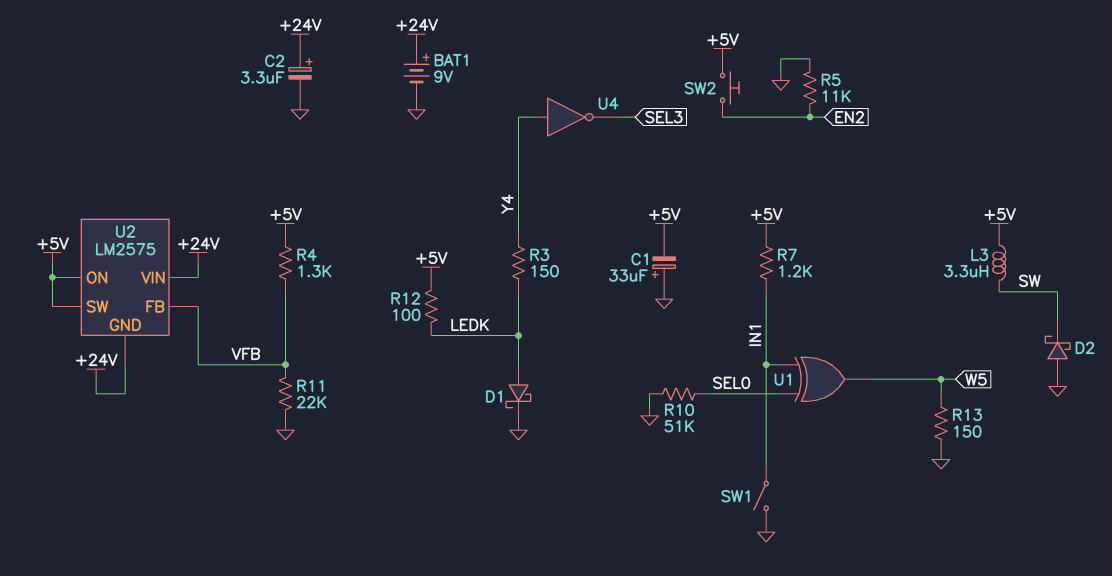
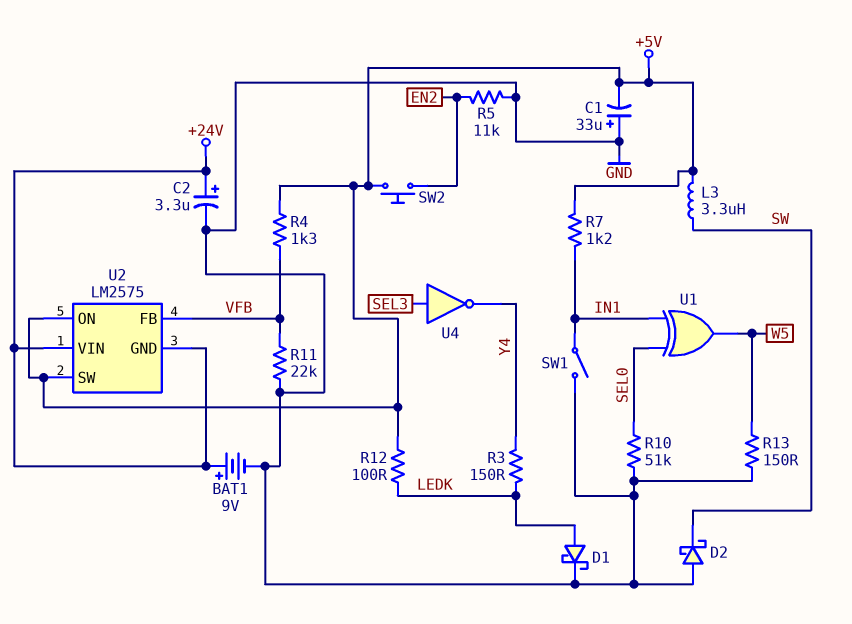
U4: NOT (in Y4, out SEL3) -> NOT (in SEL3, out Y4)

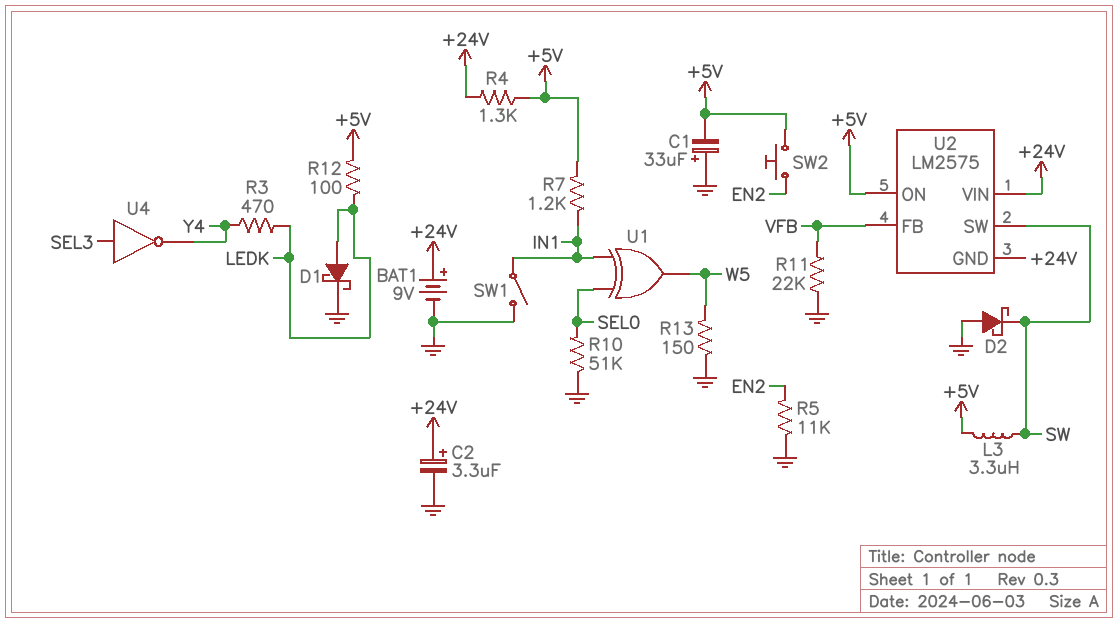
R3: 150 (LEDK, Y4) -> 470 (LEDK, Y4)
R4: 1.3k (+5V, VFB) -> 1.3k (+5V, +24V)
U2 pin SW: +5V -> SW

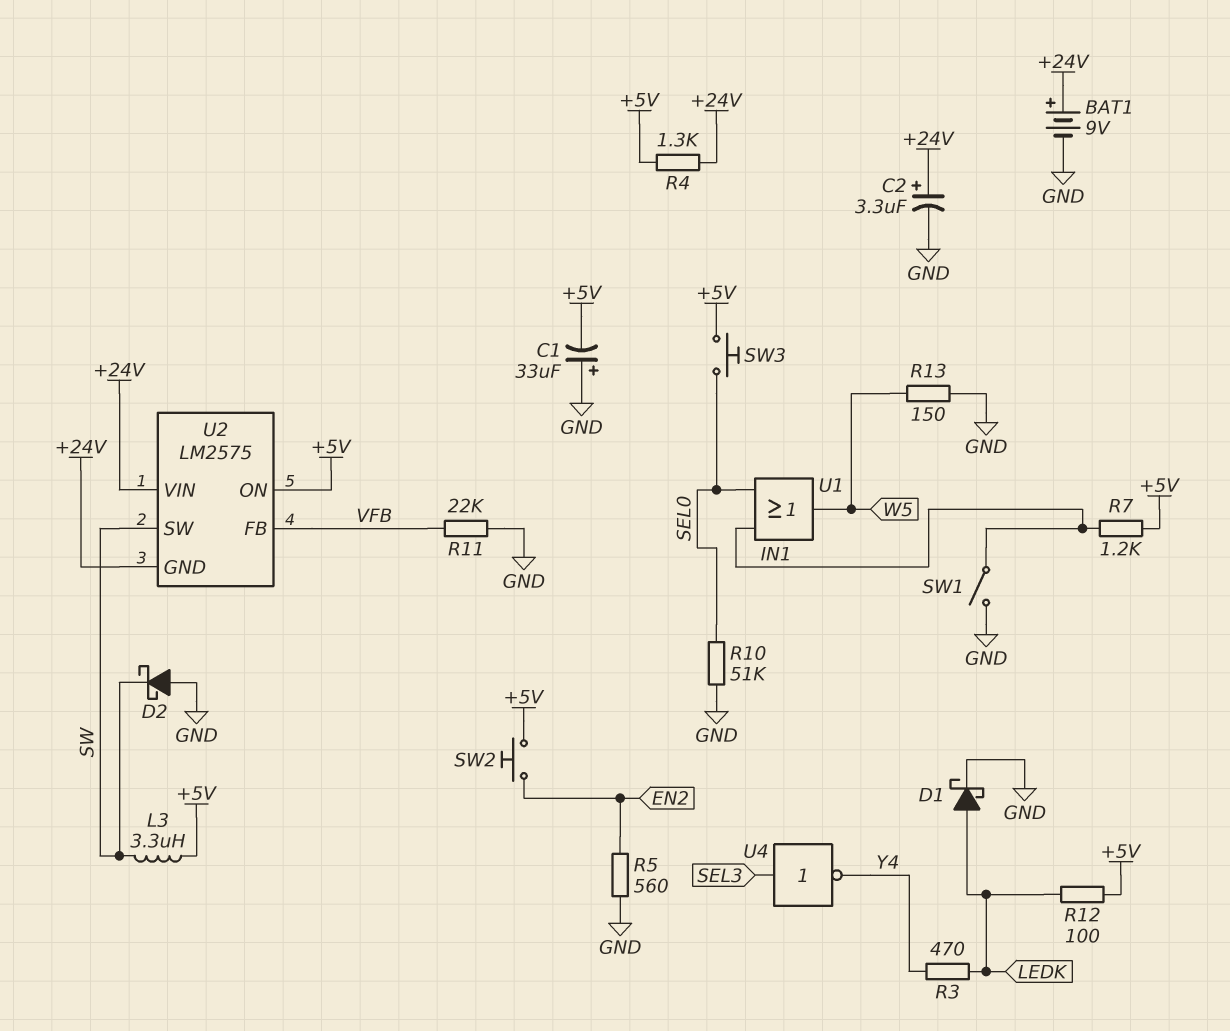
R5: 11k (EN2, GND) -> 560 (EN2, GND)
SW3: none -> button (+5V, SEL0)
U1: XOR (in IN1, in SEL0, out W5) -> OR (in IN1, in SEL0, out W5)

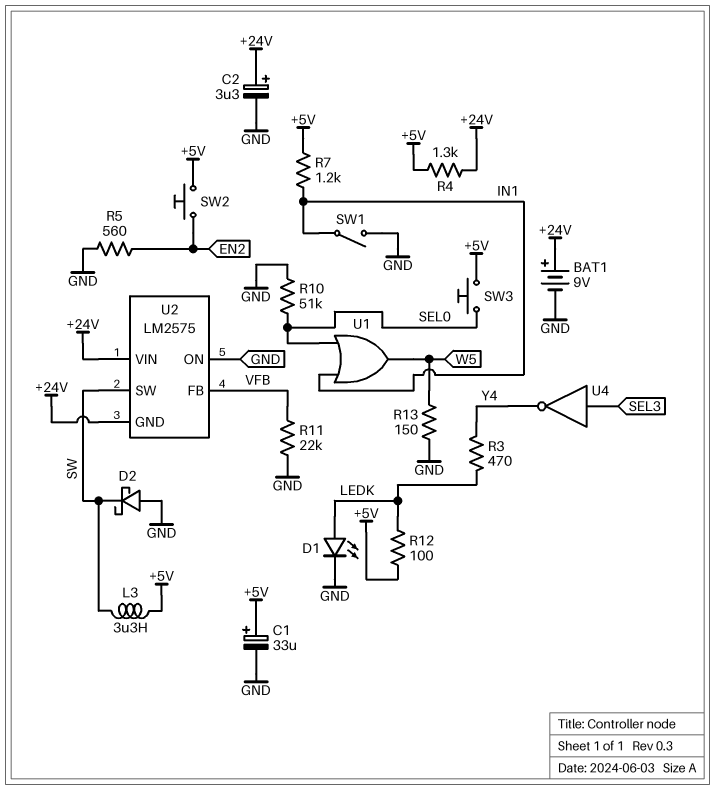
C1: 33uF (plus GND, minus +5V) -> 33uF (plus +5V, minus GND)
D1: schottky (A LEDK, K GND) -> LED (A LEDK, K GND)
U2 pin ON: +5V -> GND

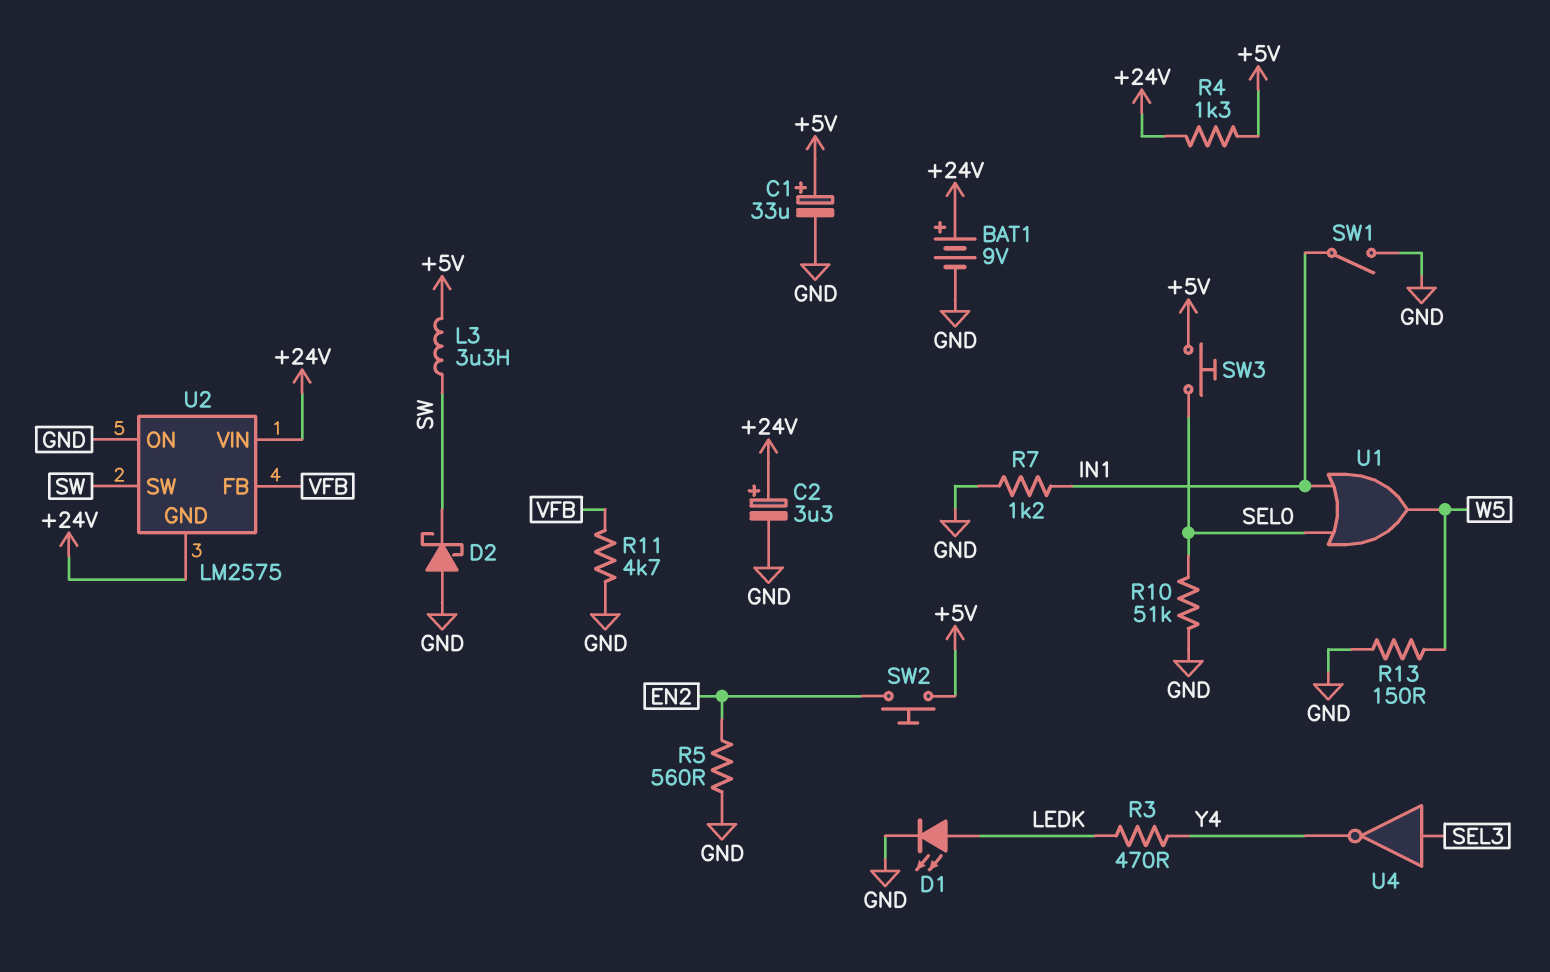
R7: 1.2k (+5V, IN1) -> 1.2k (GND, IN1)
R11: 22k (GND, VFB) -> 4.7k (GND, VFB)
R12: 100 (+5V, LEDK) -> none

